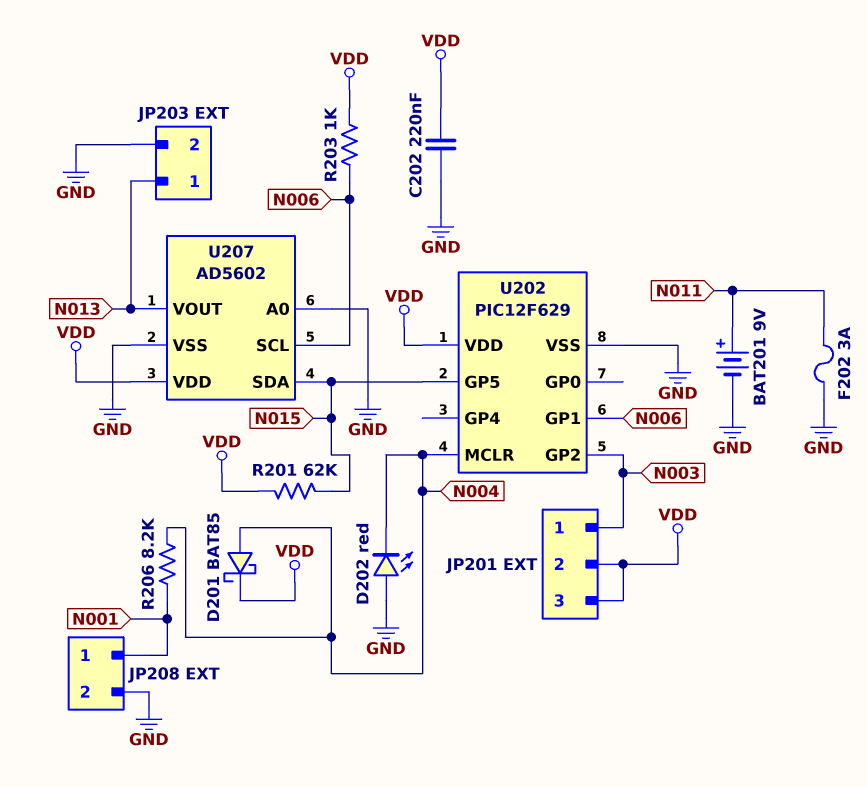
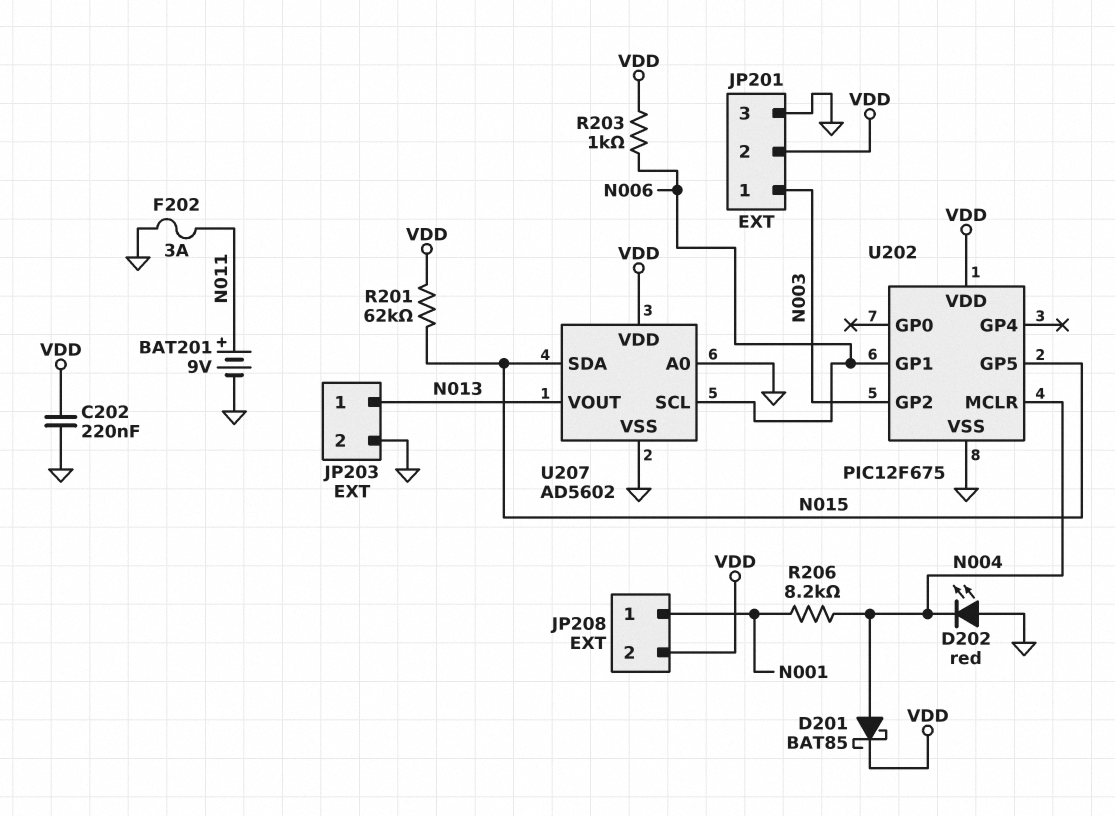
JP201 pin 3: VDD -> GND
JP208 pin 2: GND -> VDD
U202: PIC12F629 -> PIC12F675

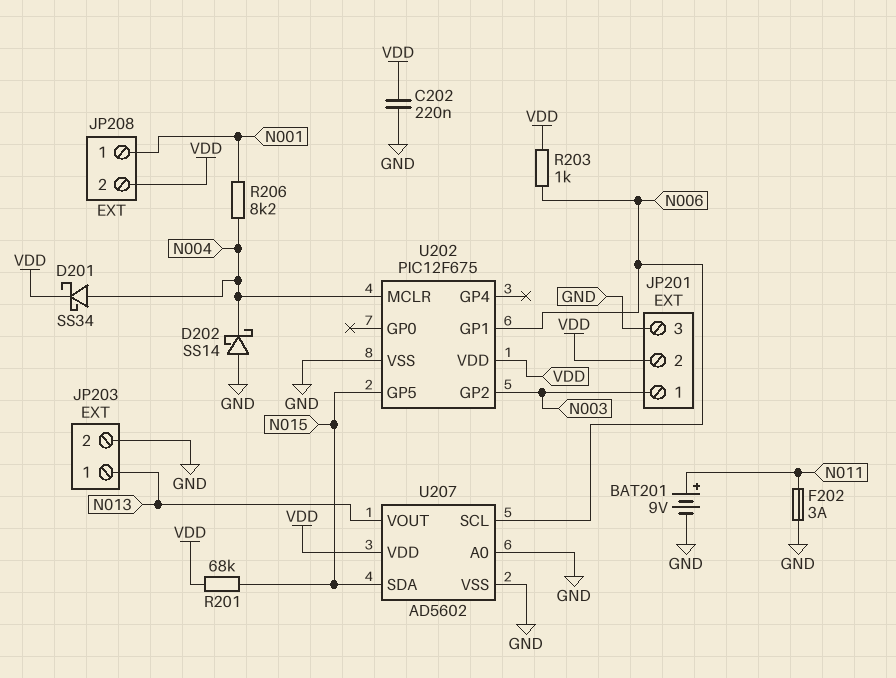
D201: schottky BAT85 (A N004, K VDD) -> schottky SS34 (A N004, K VDD)
D202: LED red (A GND, K N004) -> schottky SS14 (A GND, K N004)
R201: 62k (N015, VDD) -> 68k (N015, VDD)

